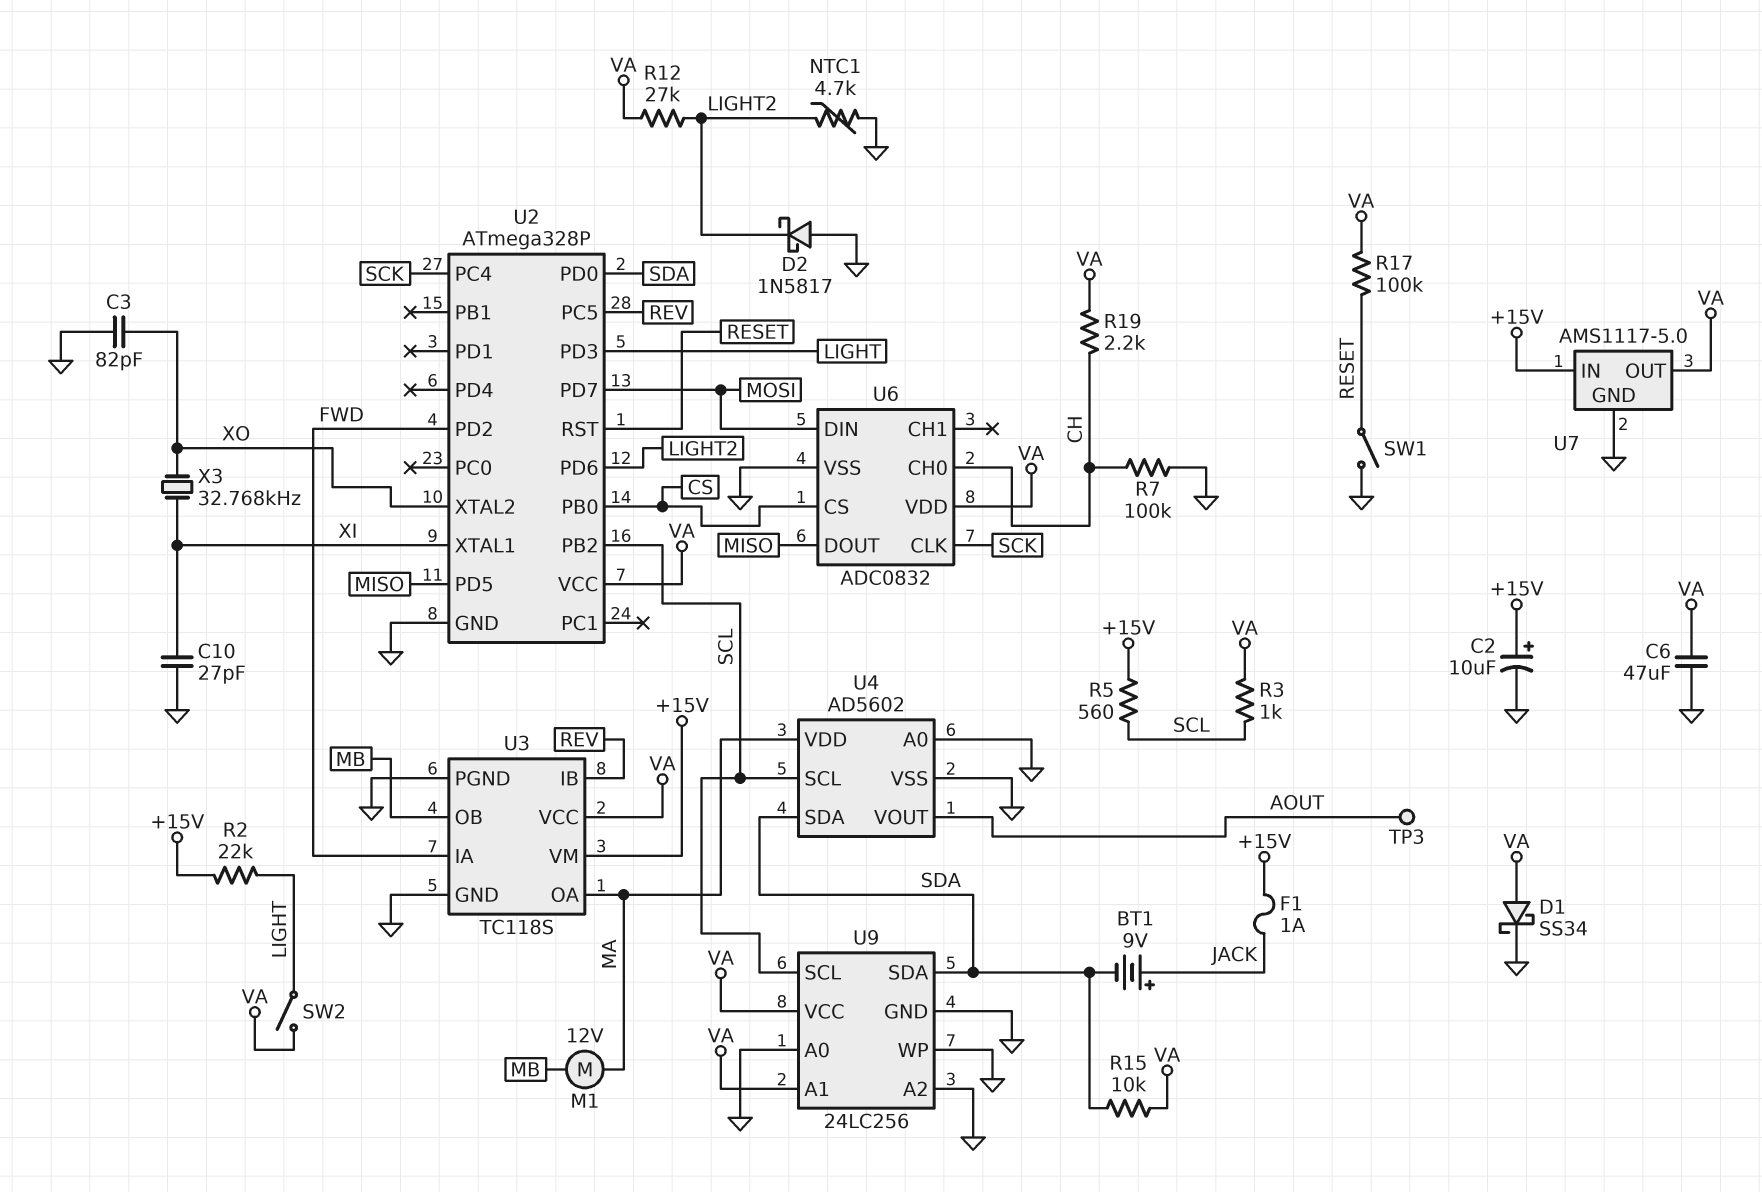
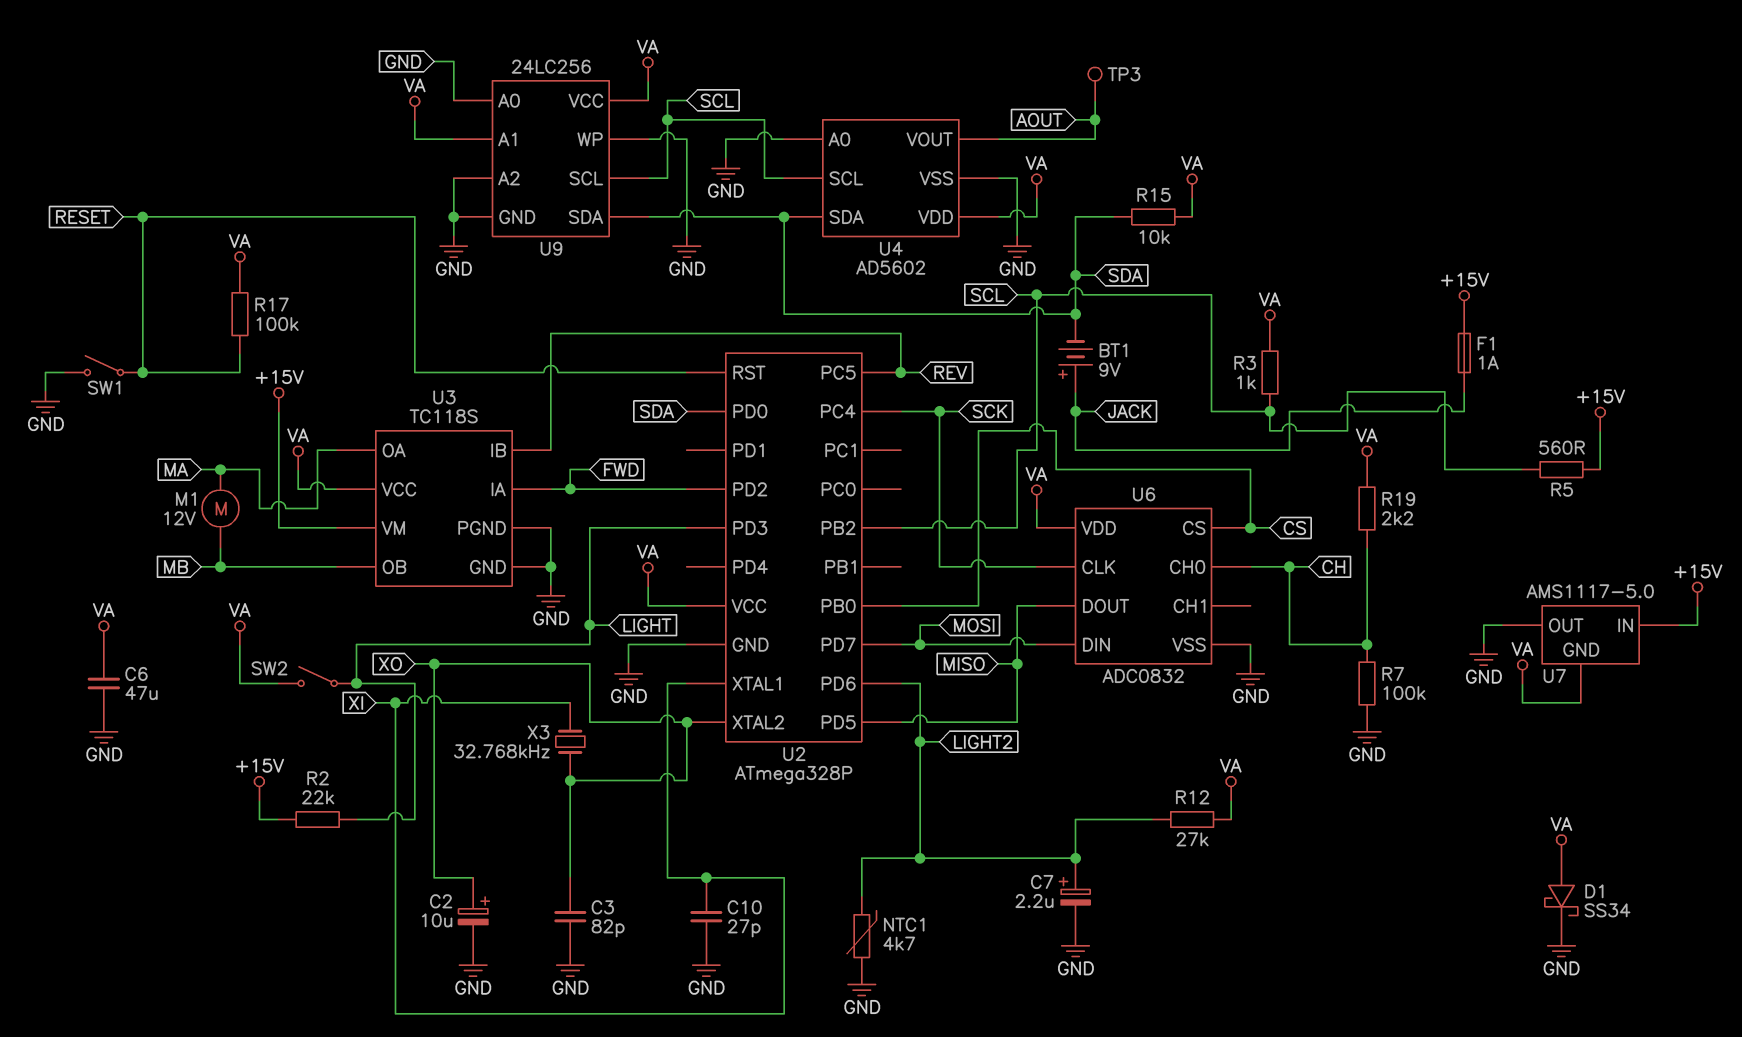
C2: 10uF (plus +15V, minus GND) -> 10uF (plus XO, minus GND)
C7: none -> 2.2uF (plus LIGHT2, minus GND)
D2: schottky 1N5817 (A GND, K LIGHT2) -> none
U4 pin VDD: MA -> VA
U7 pin GND: GND -> VA
U7 pin OUT: VA -> GND

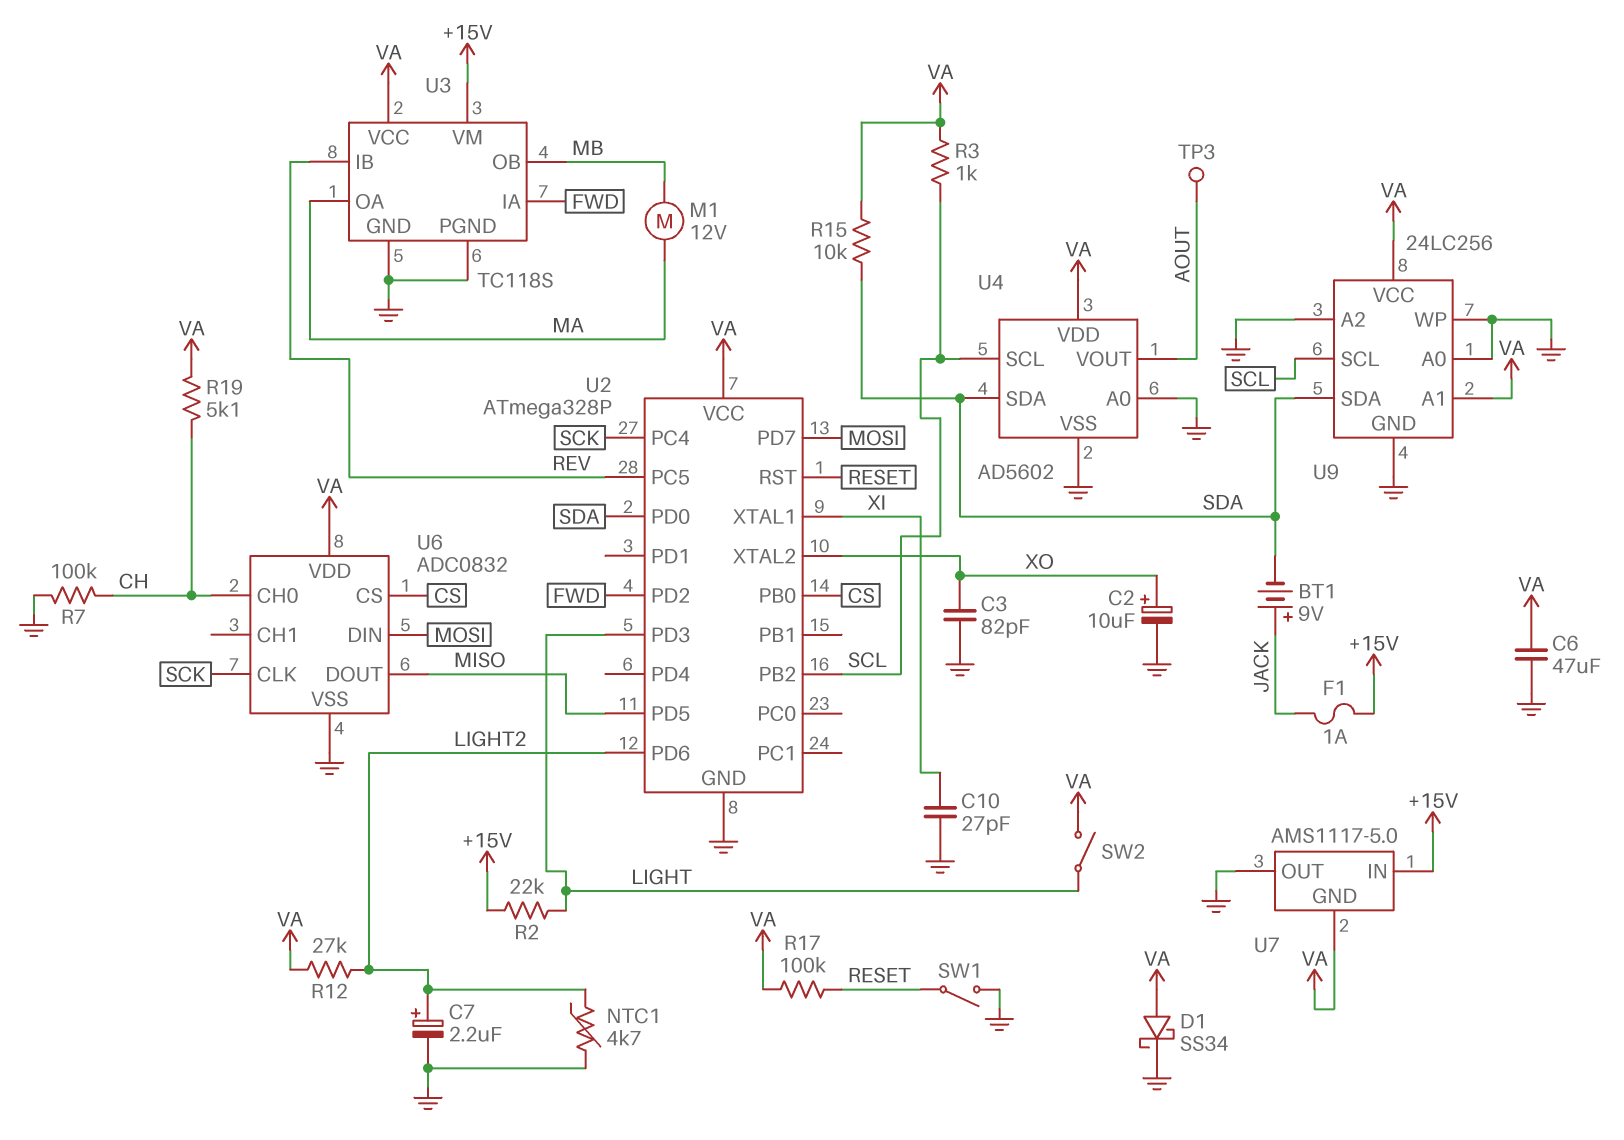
R5: 560 (+15V, SCL) -> none
R19: 2.2k (CH, VA) -> 5.1k (CH, VA)
X3: 32.768kHz (XI, XO) -> none

